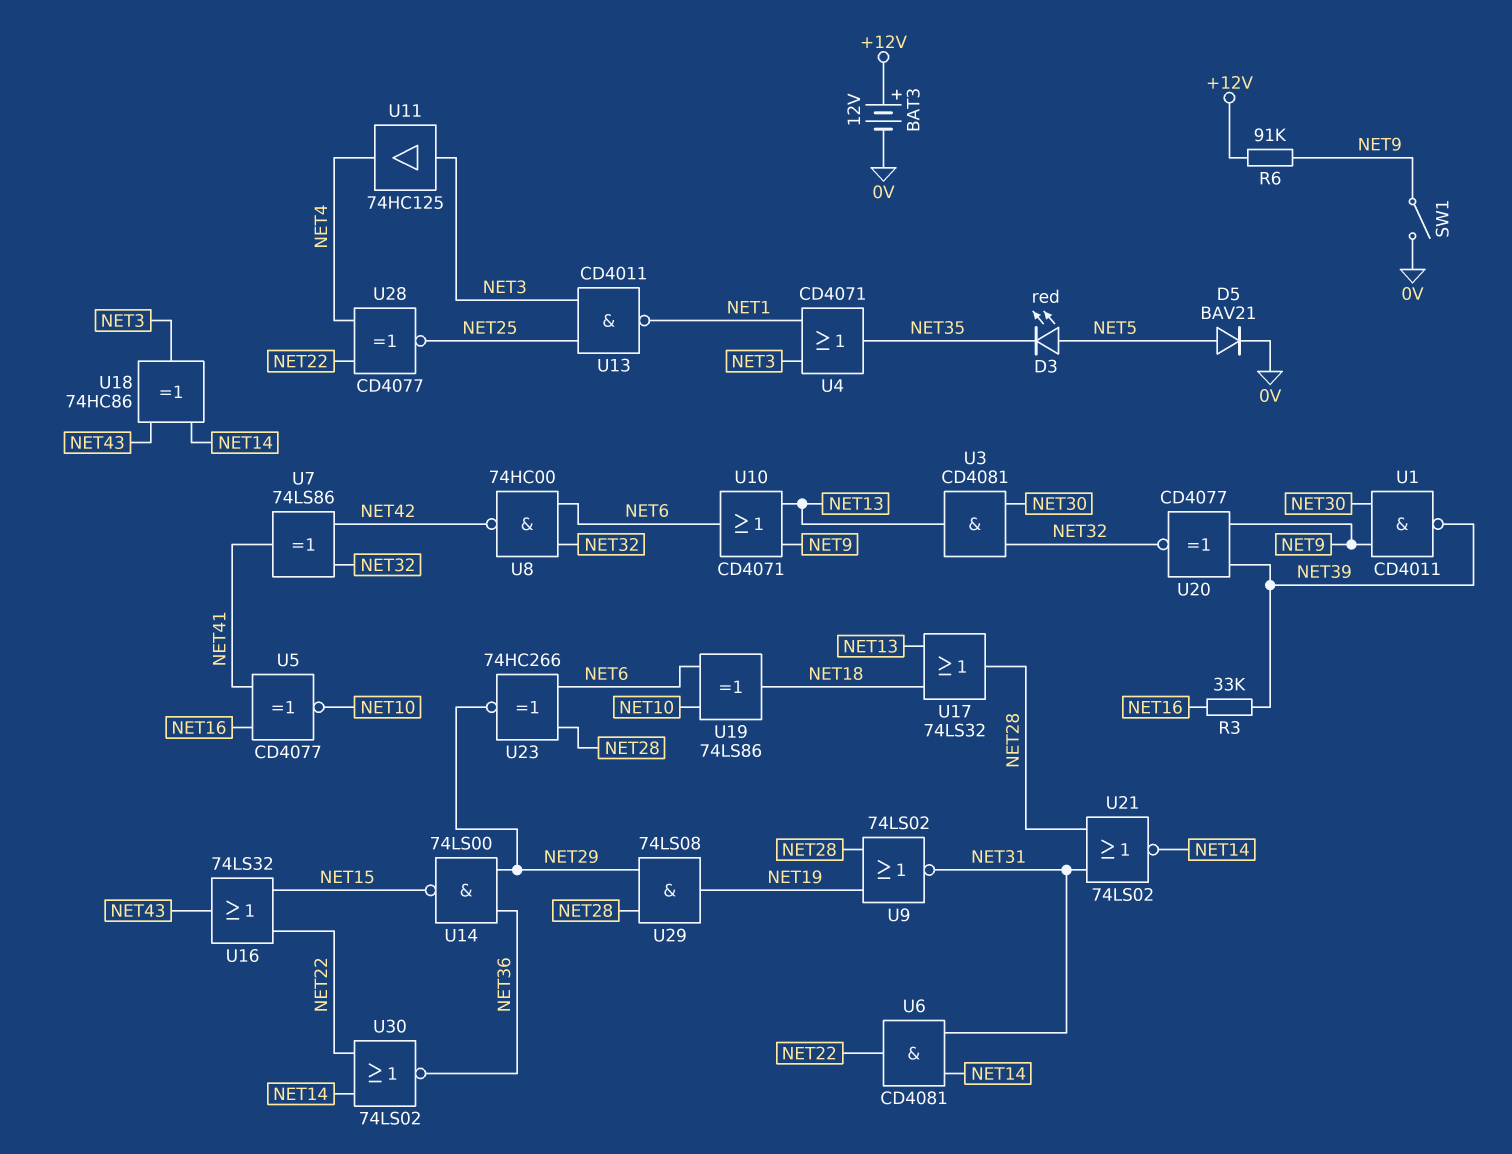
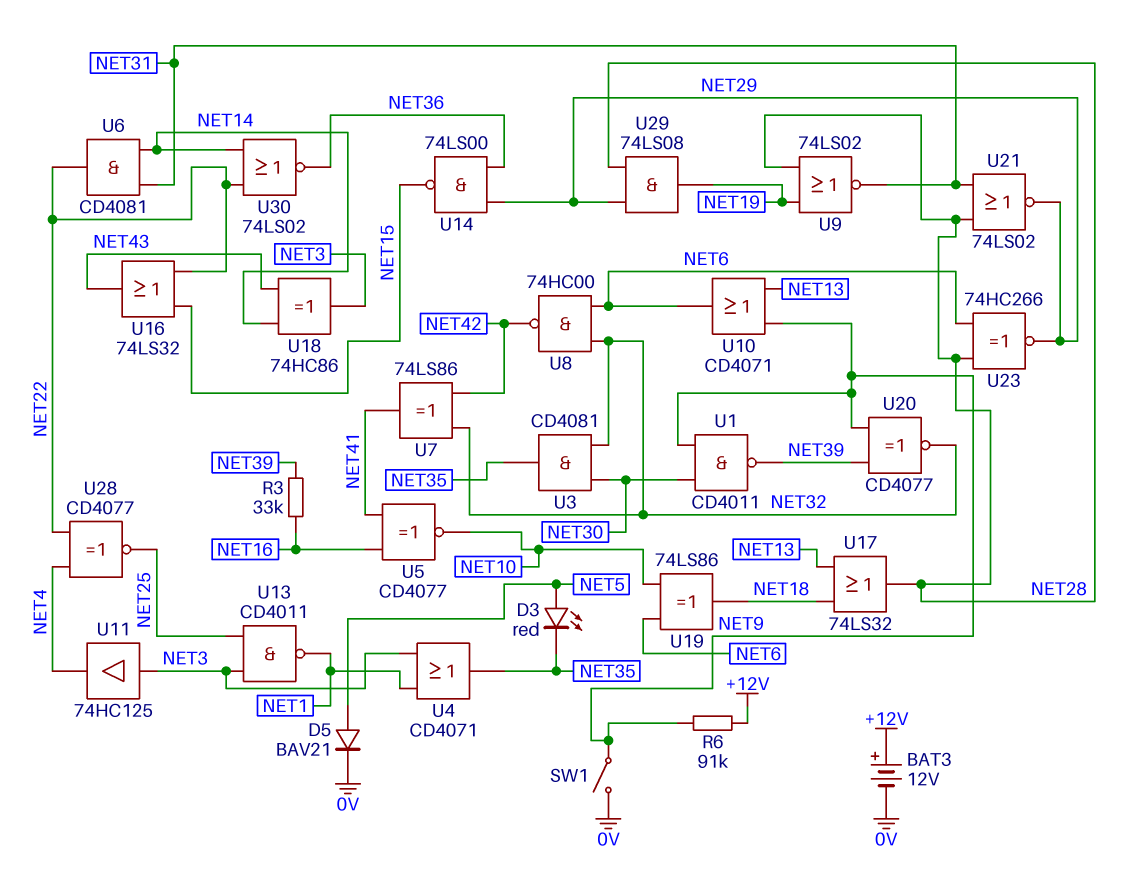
U3: AND CD4081 (in NET30, in NET32, out NET13) -> AND CD4081 (in NET30, in NET32, out NET35)
U21: NOR 74LS02 (in NET28, in NET31, out NET14) -> NOR 74LS02 (in NET28, in NET31, out NET29)

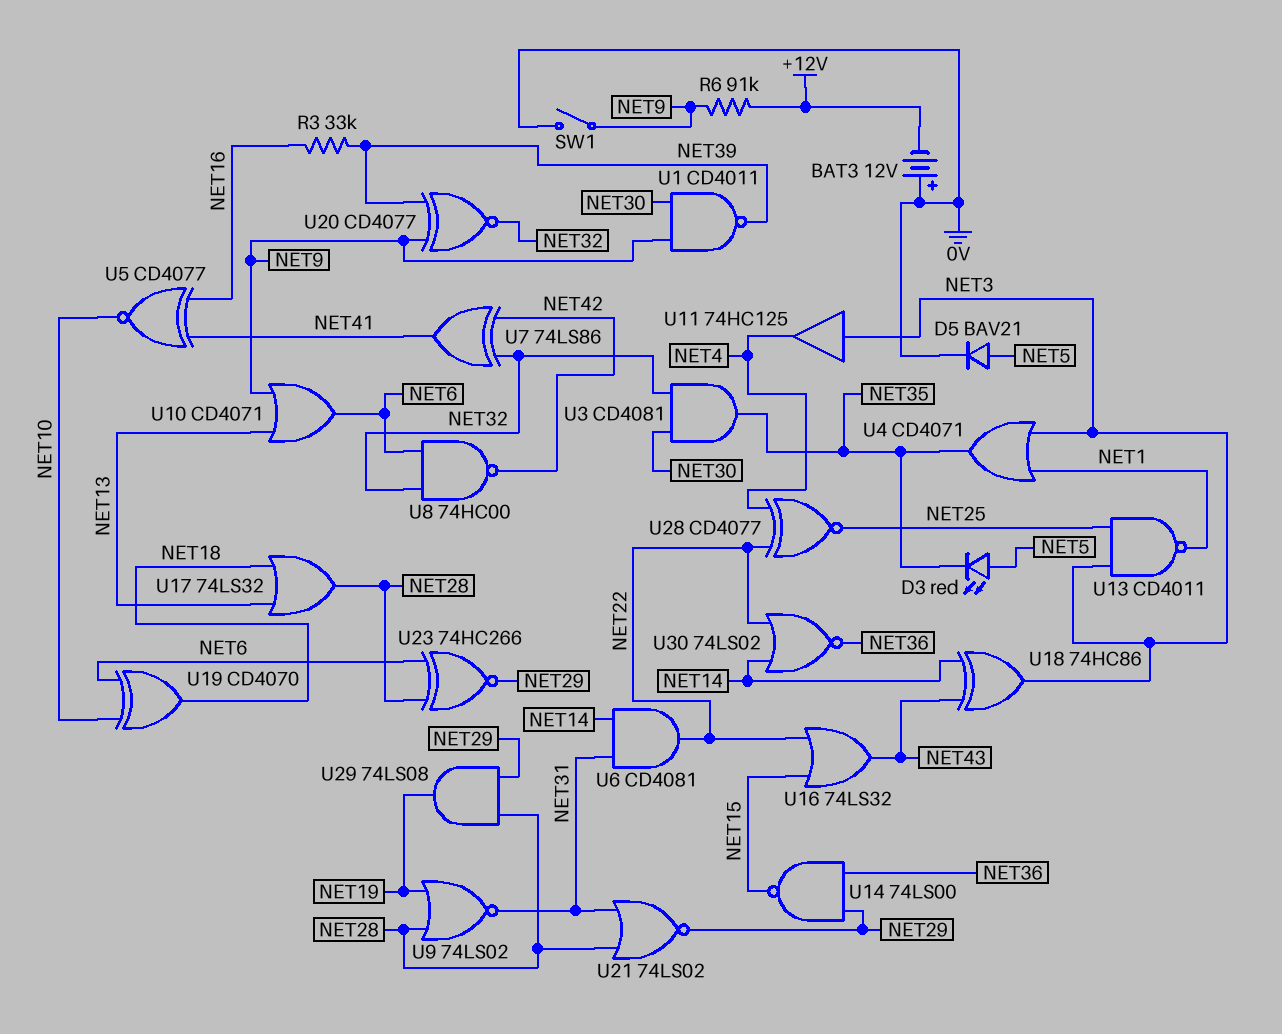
BAT3: 12V (plus +12V, minus 0V) -> 12V (plus 0V, minus +12V)
U19: XOR 74LS86 (in NET6, in NET10, out NET18) -> XOR CD4070 (in NET6, in NET10, out NET18)

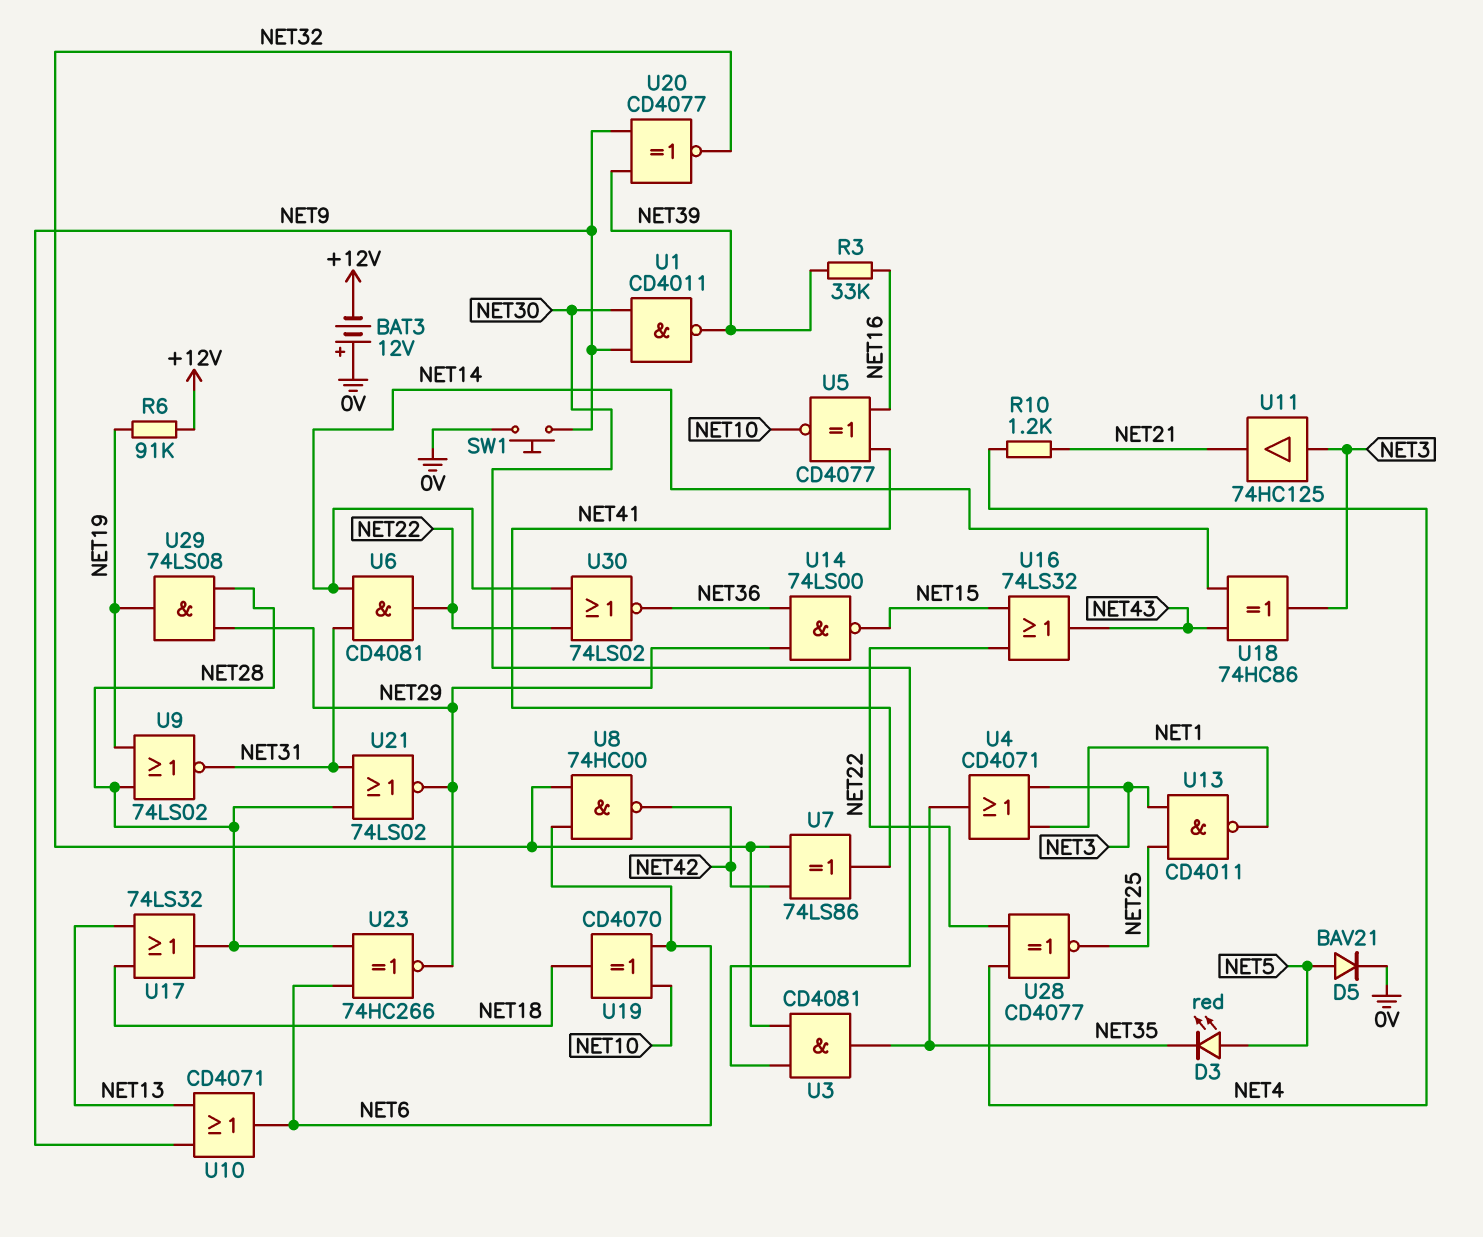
R6: 91k (+12V, NET9) -> 91k (+12V, NET19)
R10: none -> 1.2k (NET4, NET21)
SW1: switch (0V, NET9) -> button (0V, NET9)
U11: buffer 74HC125 (in NET3, out NET4) -> buffer 74HC125 (in NET3, out NET21)

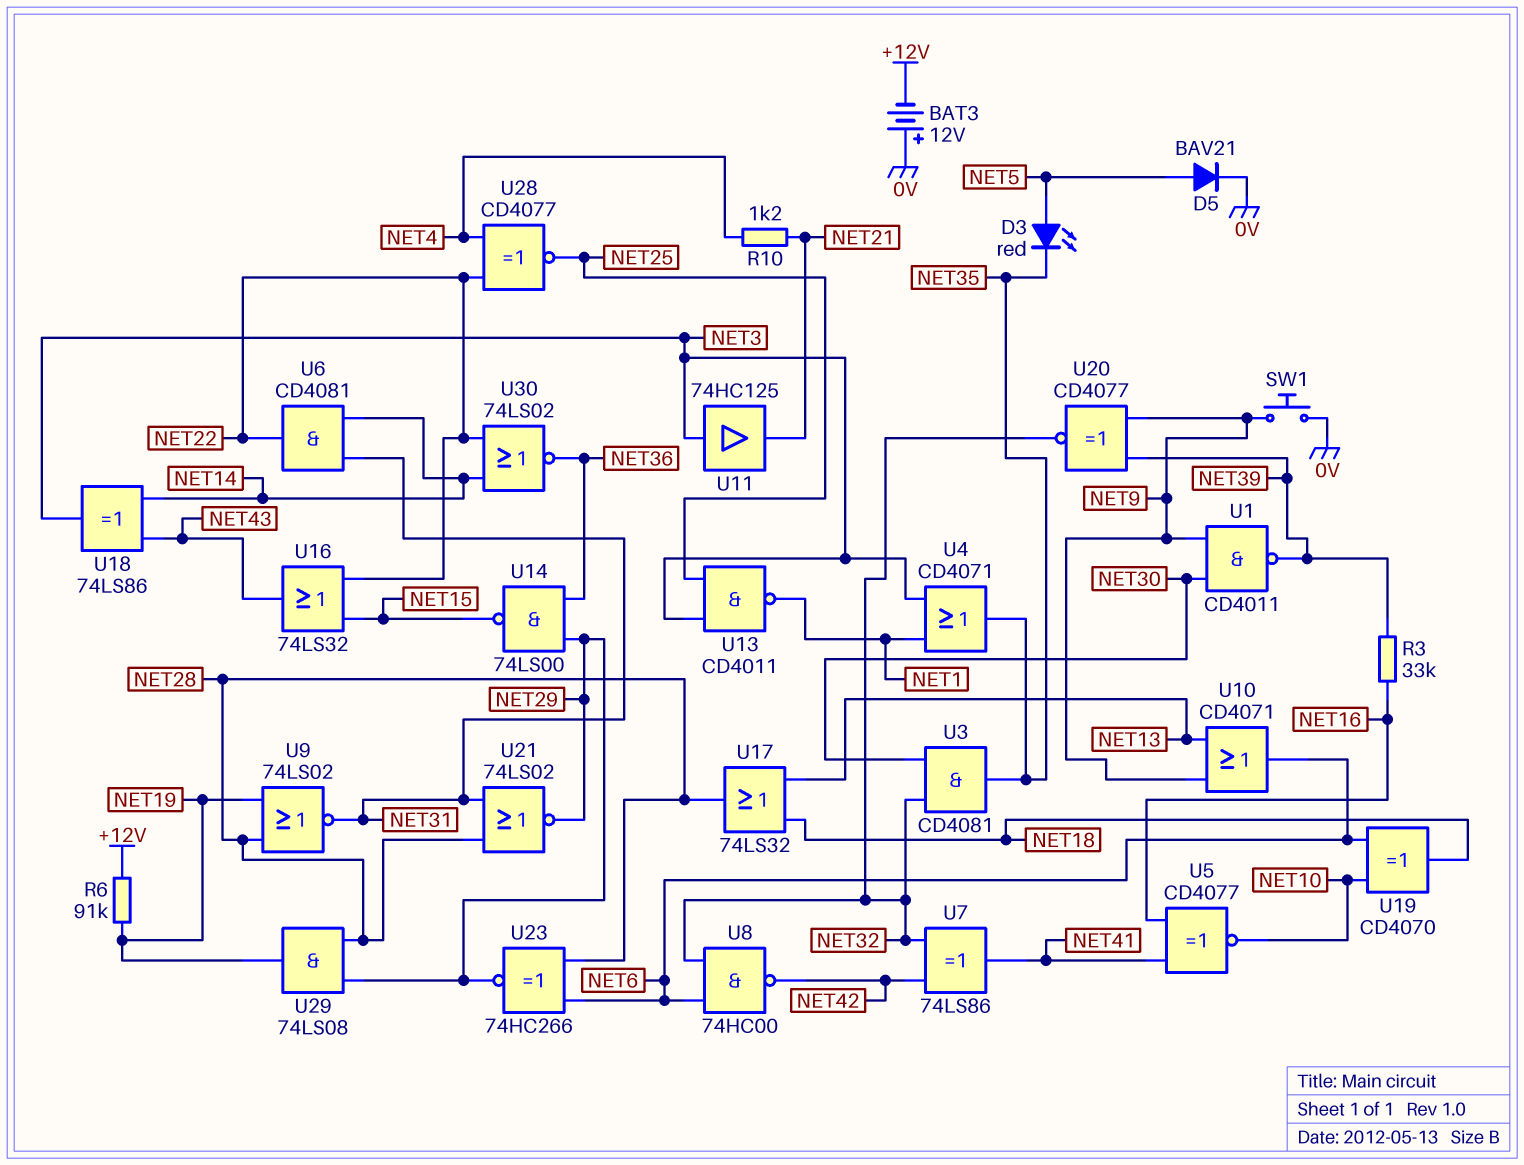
U18: XOR 74HC86 (in NET14, in NET43, out NET3) -> XOR 74LS86 (in NET14, in NET43, out NET3)

